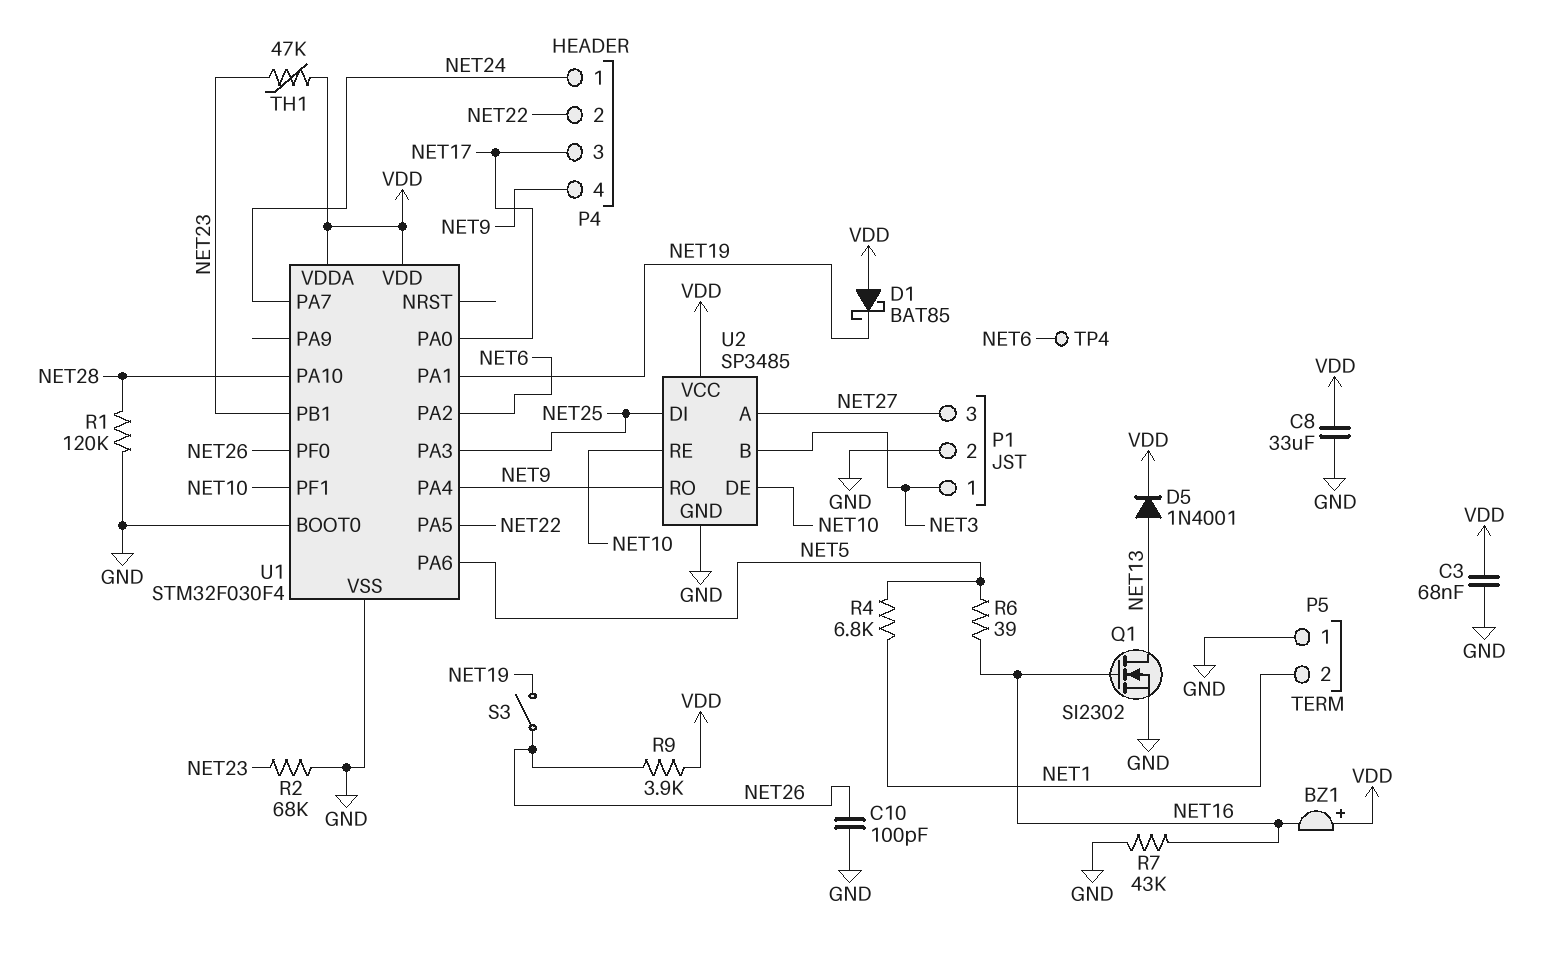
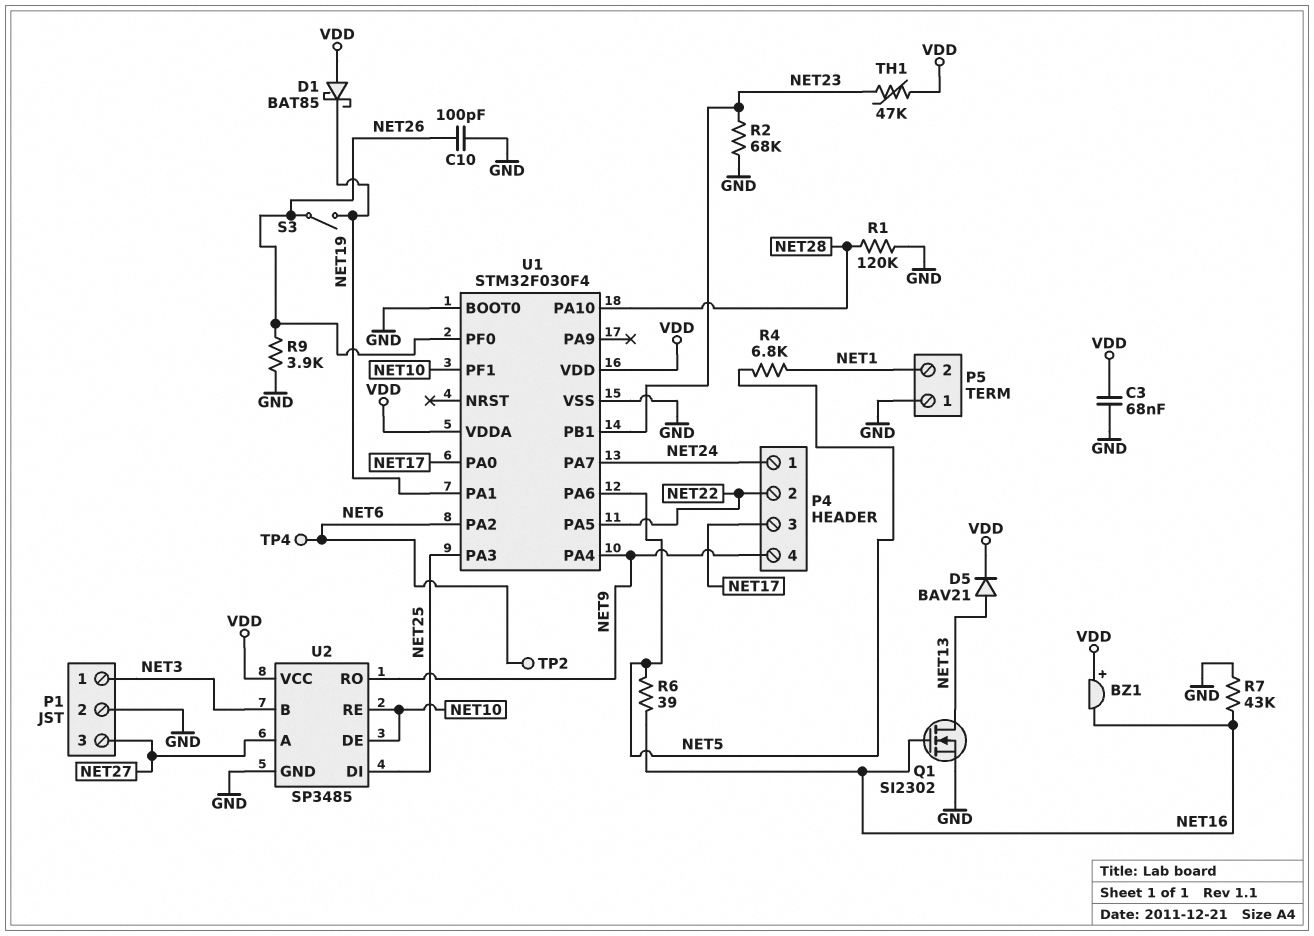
C8: 33uF (GND, VDD) -> none
D5: diode 1N4001 (A NET13, K VDD) -> diode BAV21 (A NET13, K VDD)
R9: 3.9k (NET26, VDD) -> 3.9k (GND, NET26)
TP2: none -> test point (NET6)

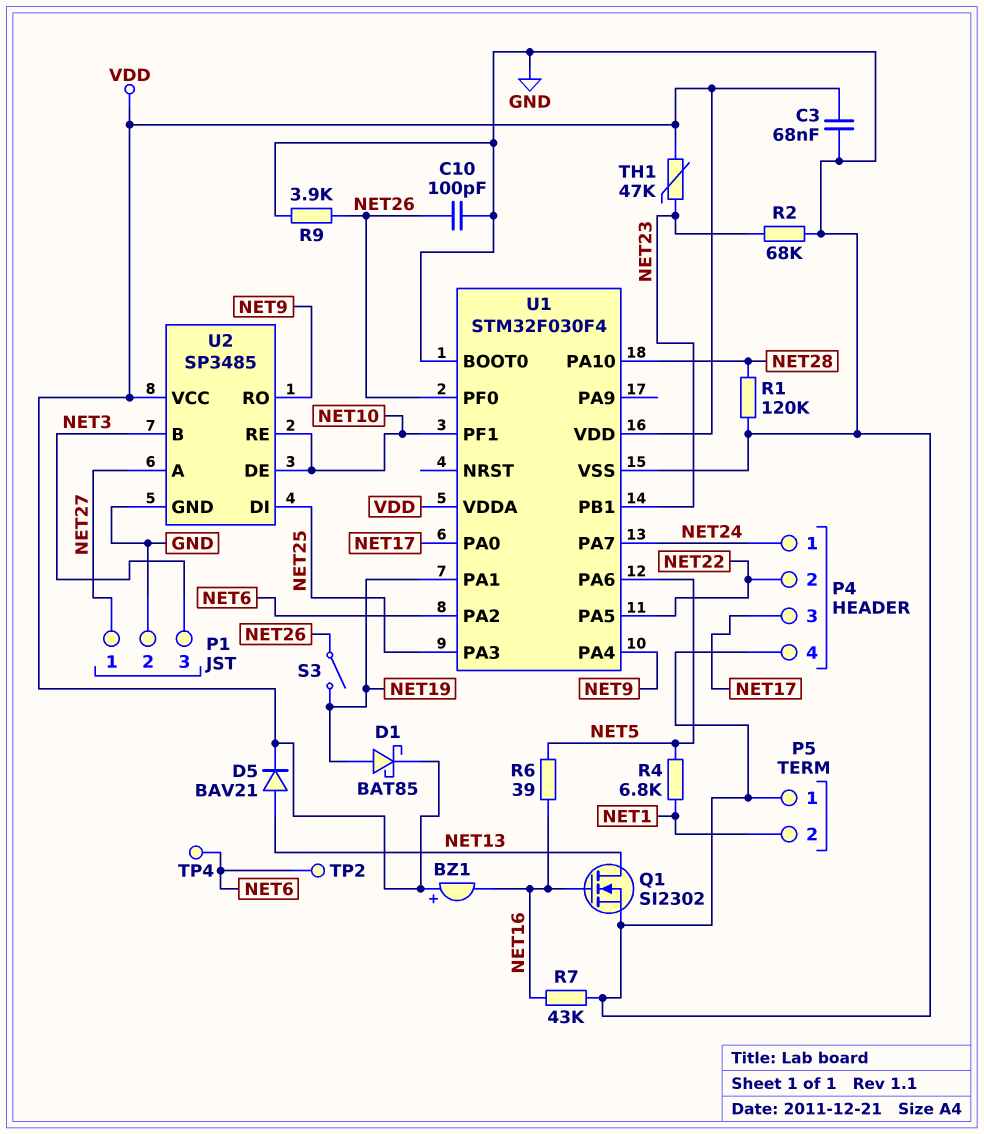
D1: schottky BAT85 (A VDD, K NET19) -> schottky BAT85 (A NET19, K VDD)
P1 pin 1: NET3 -> NET27
P1 pin 3: NET27 -> NET3
P4 pin 4: NET9 -> GND

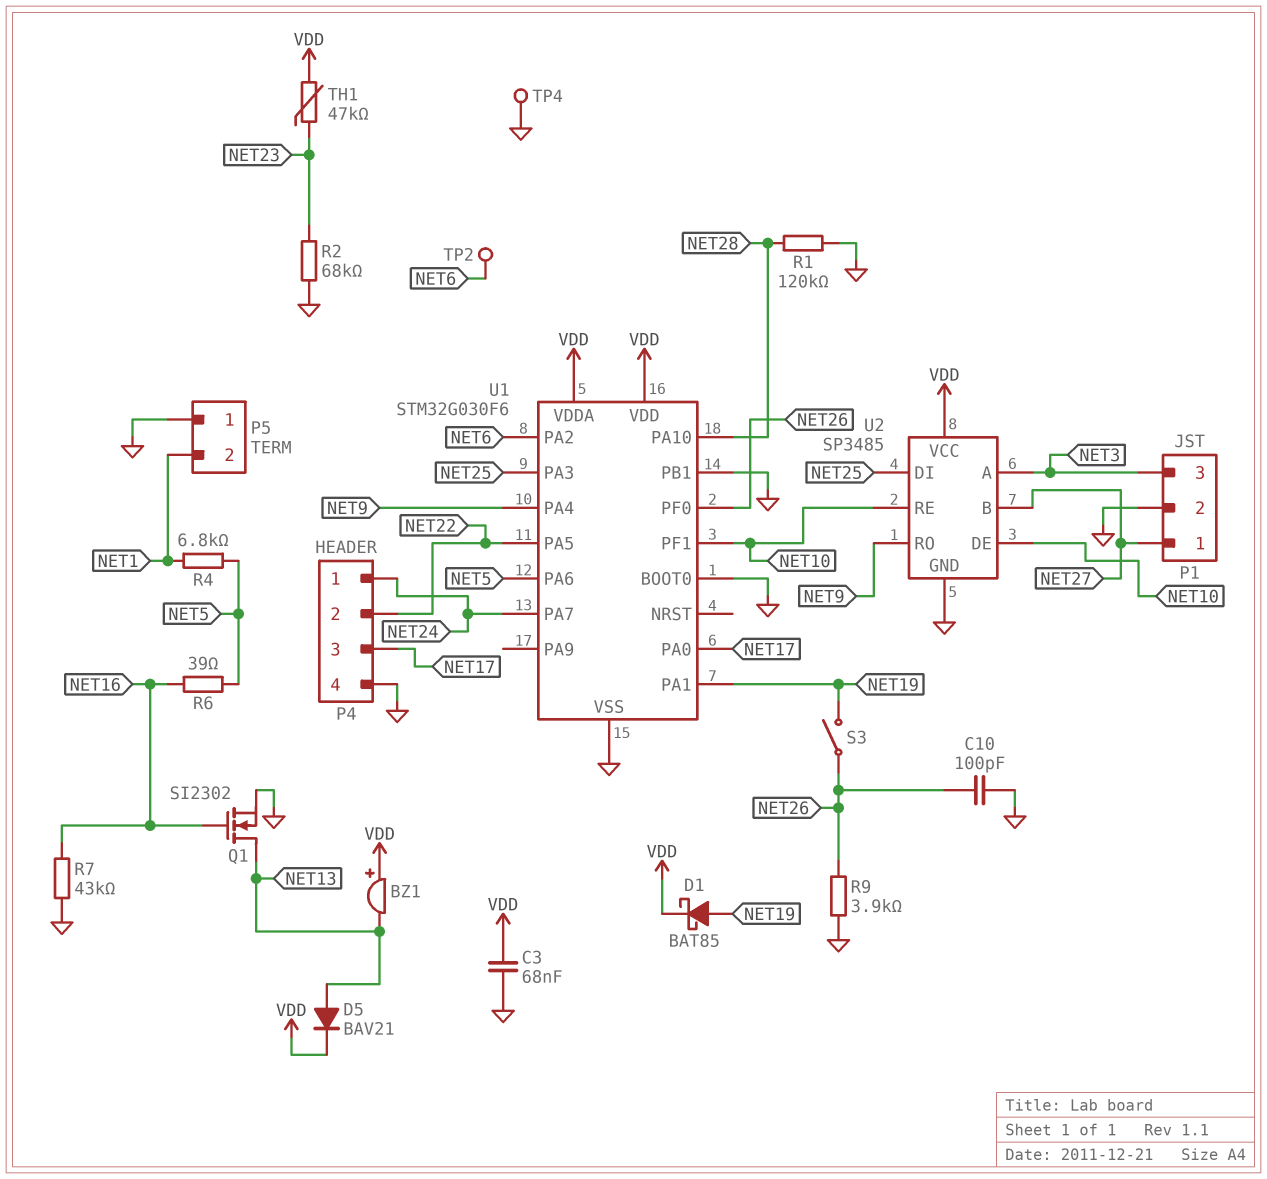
BZ1: buzzer (plus VDD, minus NET16) -> buzzer (plus VDD, minus NET13)
TP4: test point (NET6) -> test point (GND)
U1: STM32F030F4 -> STM32G030F6
U1 pin PB1: NET23 -> GND
U2 pin A: NET27 -> NET3
U2 pin B: NET3 -> NET27

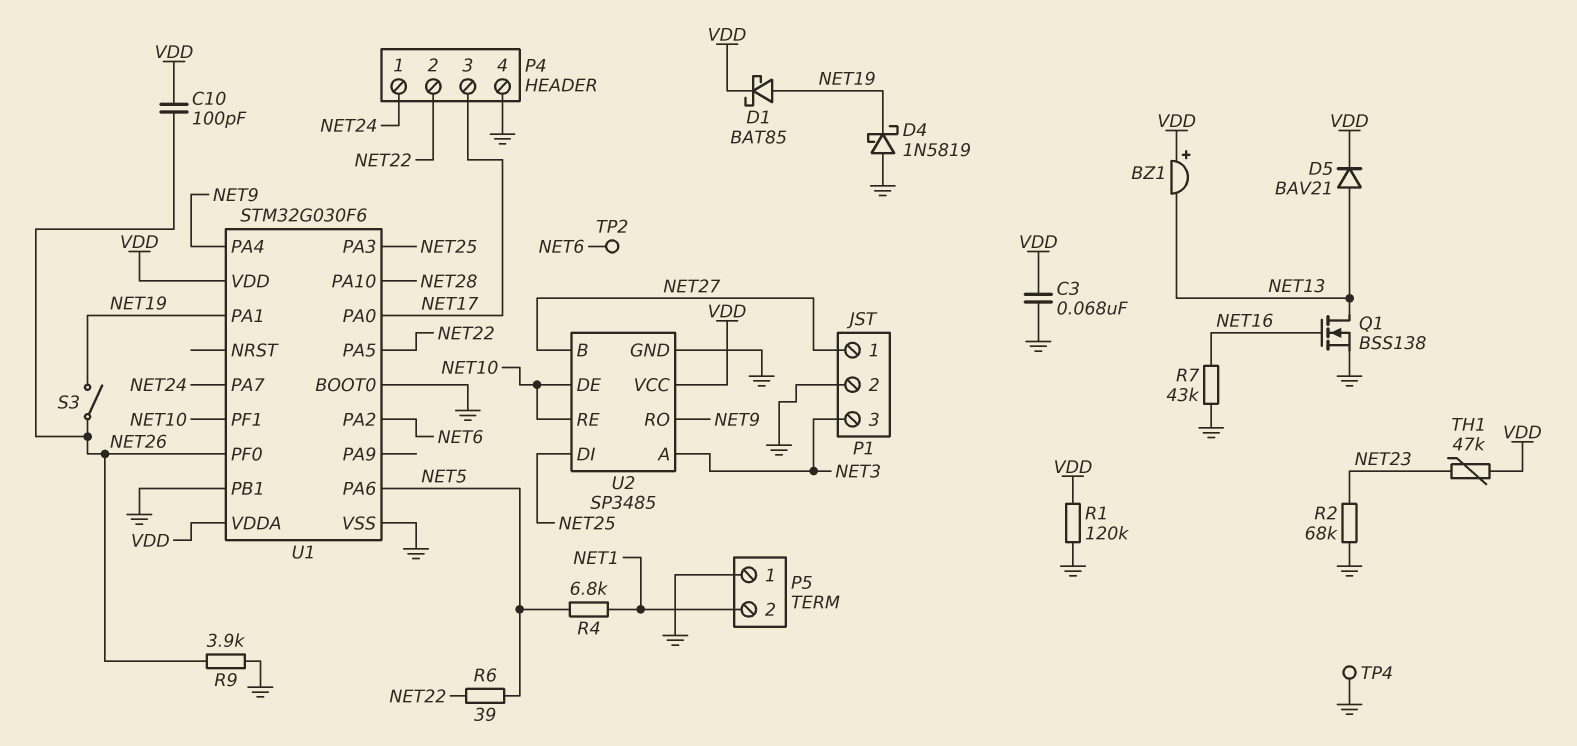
C10: 100pF (GND, NET26) -> 100pF (NET26, VDD)
D4: none -> schottky 1N5819 (A GND, K NET19)
Q1: NMOS SI2302 (G NET16, D NET13, S GND) -> NMOS BSS138 (G NET16, D NET13, S GND)
R1: 120k (GND, NET28) -> 120k (GND, VDD)
R6: 39 (NET5, NET16) -> 39 (NET5, NET22)

